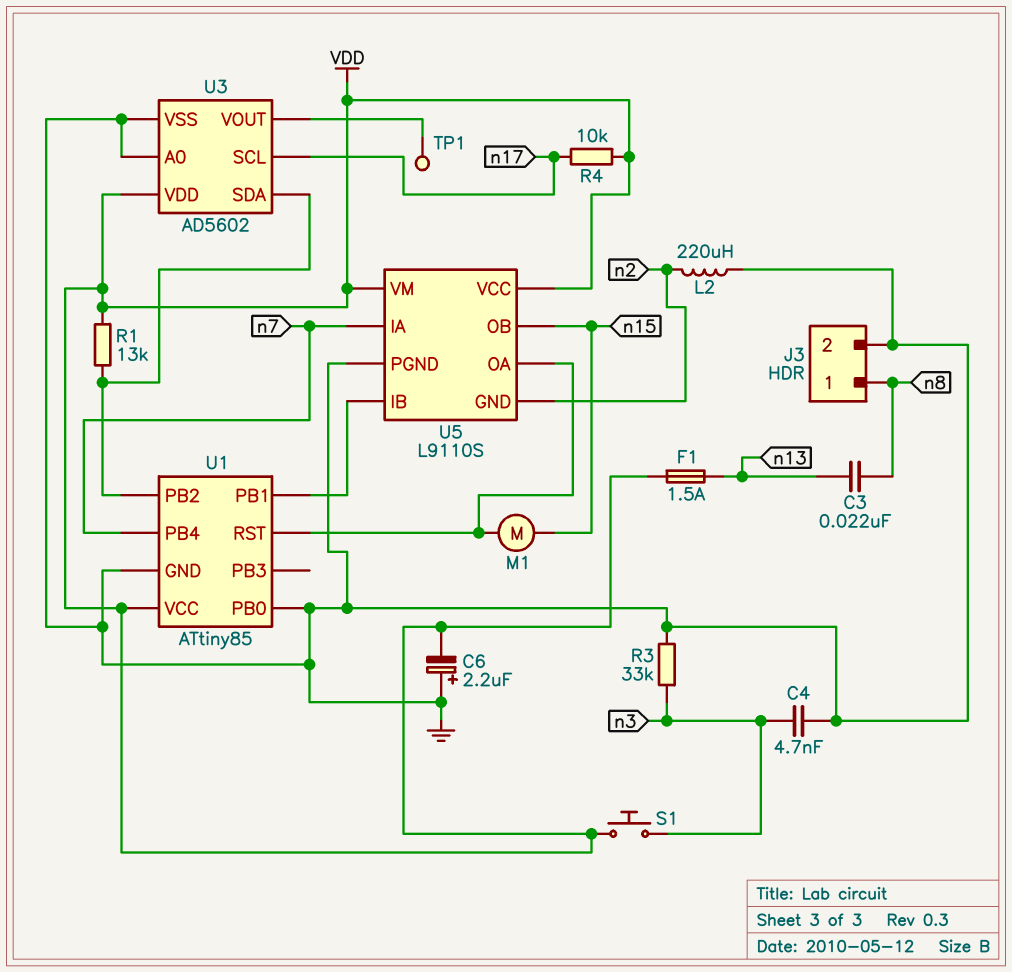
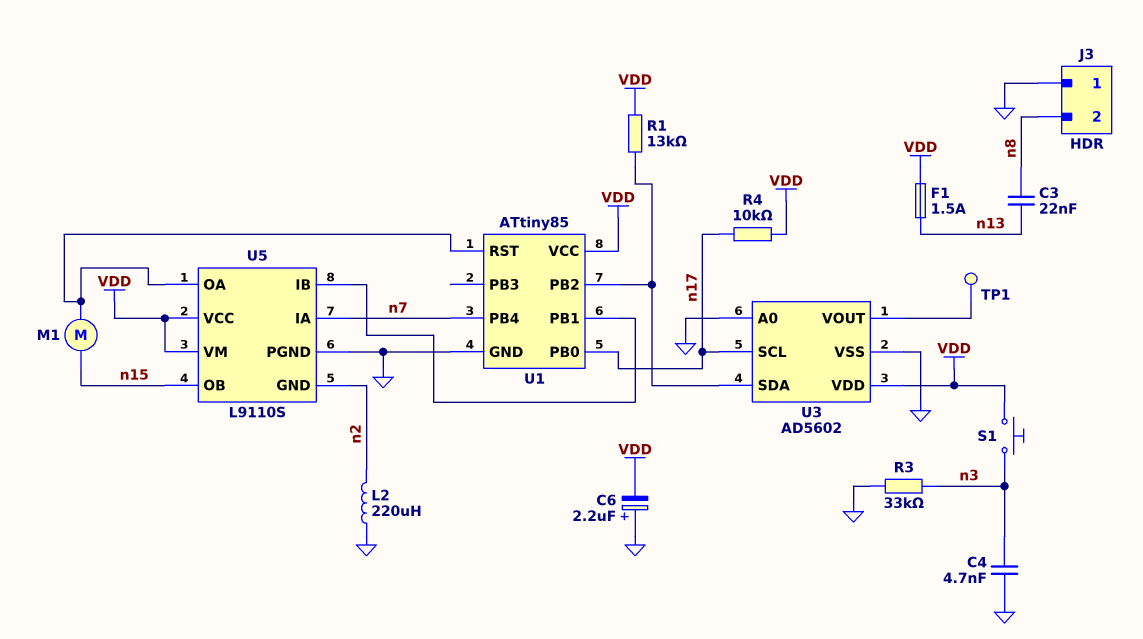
J3 pin 1: n8 -> GND
J3 pin 2: GND -> n8
U1 pin PB0: GND -> n17

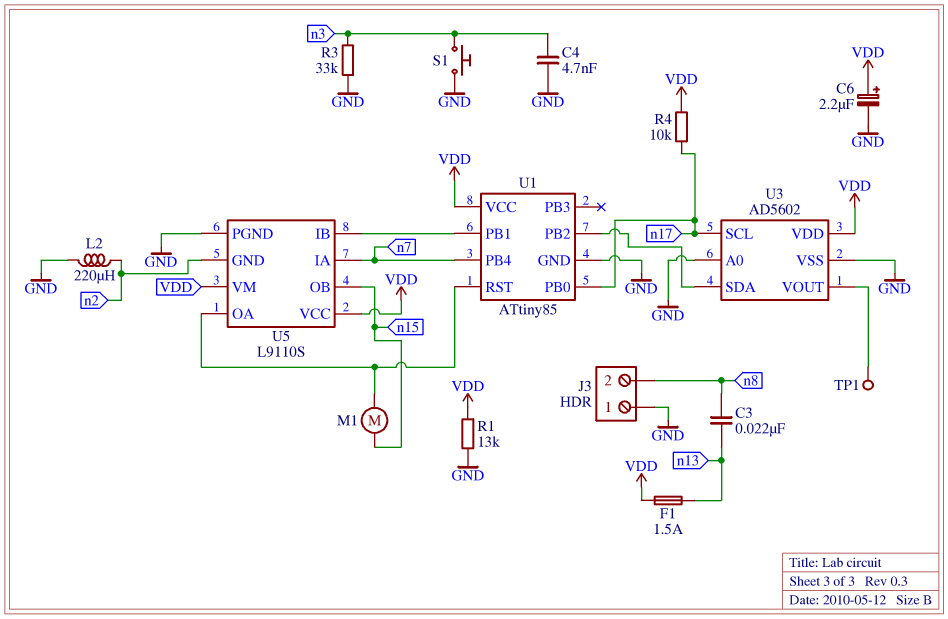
C6: 2.2uF (plus GND, minus VDD) -> 2.2uF (plus VDD, minus GND)
R1: 13k (U1/PB2, VDD) -> 13k (GND, VDD)
S1: button (VDD, n3) -> button (GND, n3)

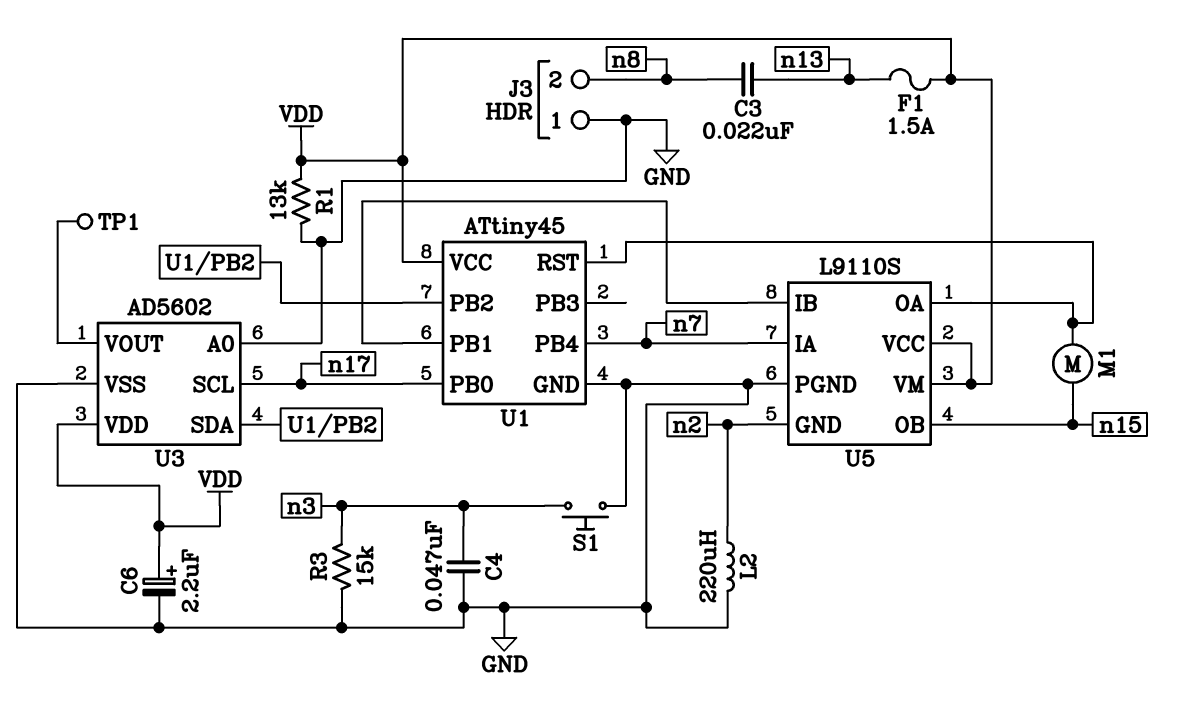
C4: 4.7nF (GND, n3) -> 47nF (GND, n3)
R3: 33k (GND, n3) -> 15k (GND, n3)
R4: 10k (VDD, n17) -> none
U1: ATtiny85 -> ATtiny45

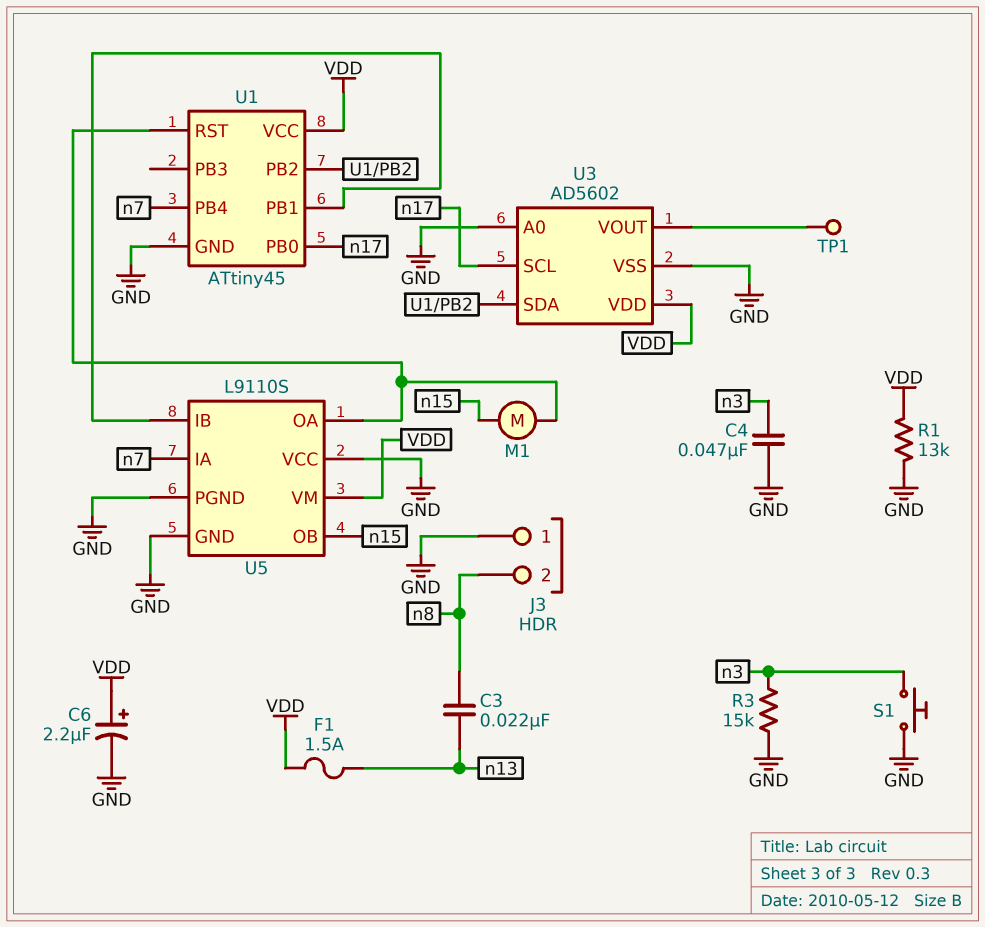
L2: 220uH (GND, n2) -> none
U5 pin GND: n2 -> GND
U5 pin VCC: VDD -> GND

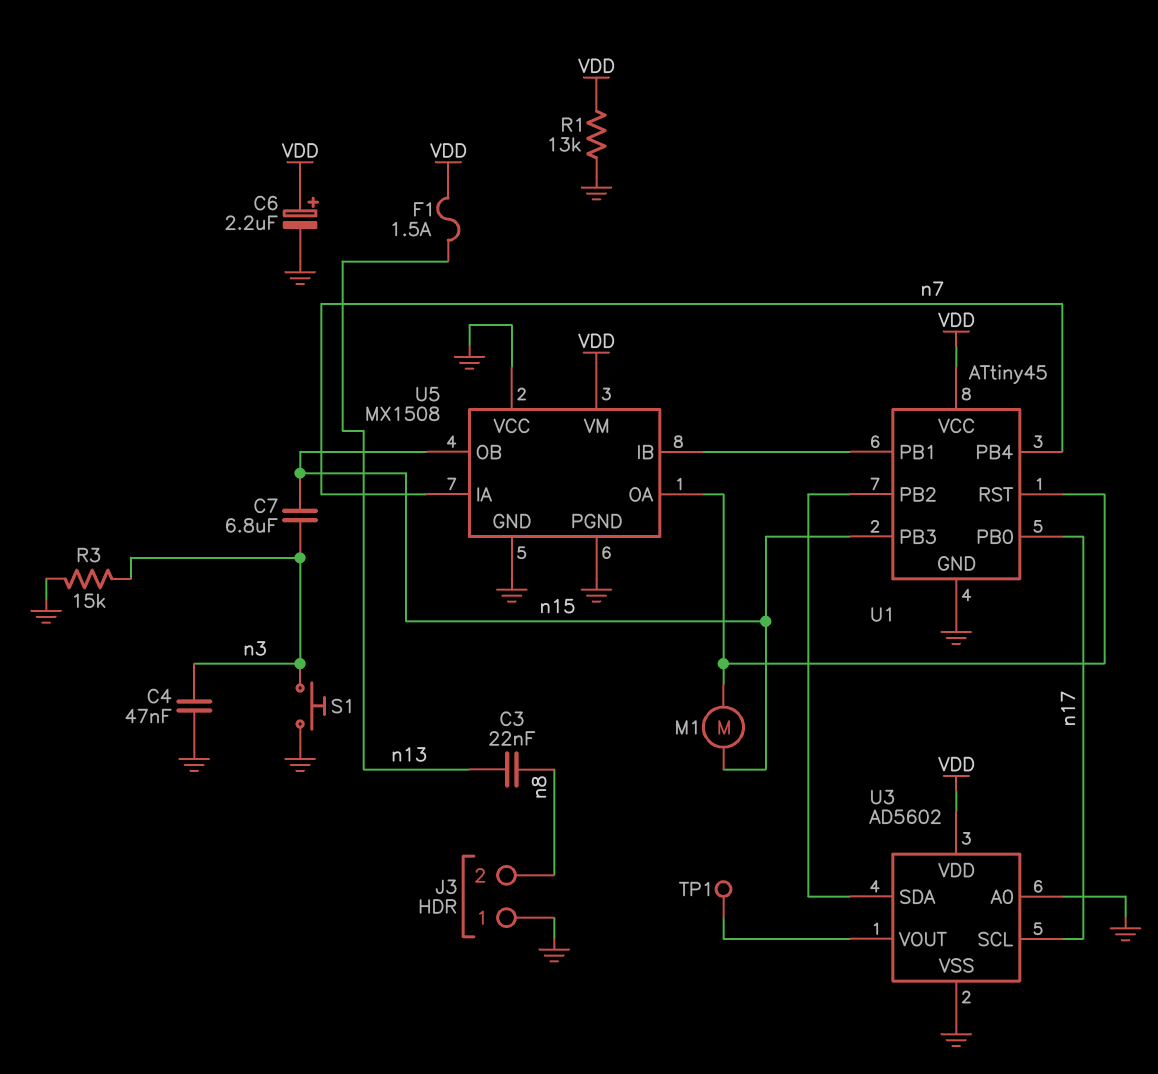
C7: none -> 6.8uF (n3, n15)
U1 pin PB3: none -> n15
U5: L9110S -> MX1508

